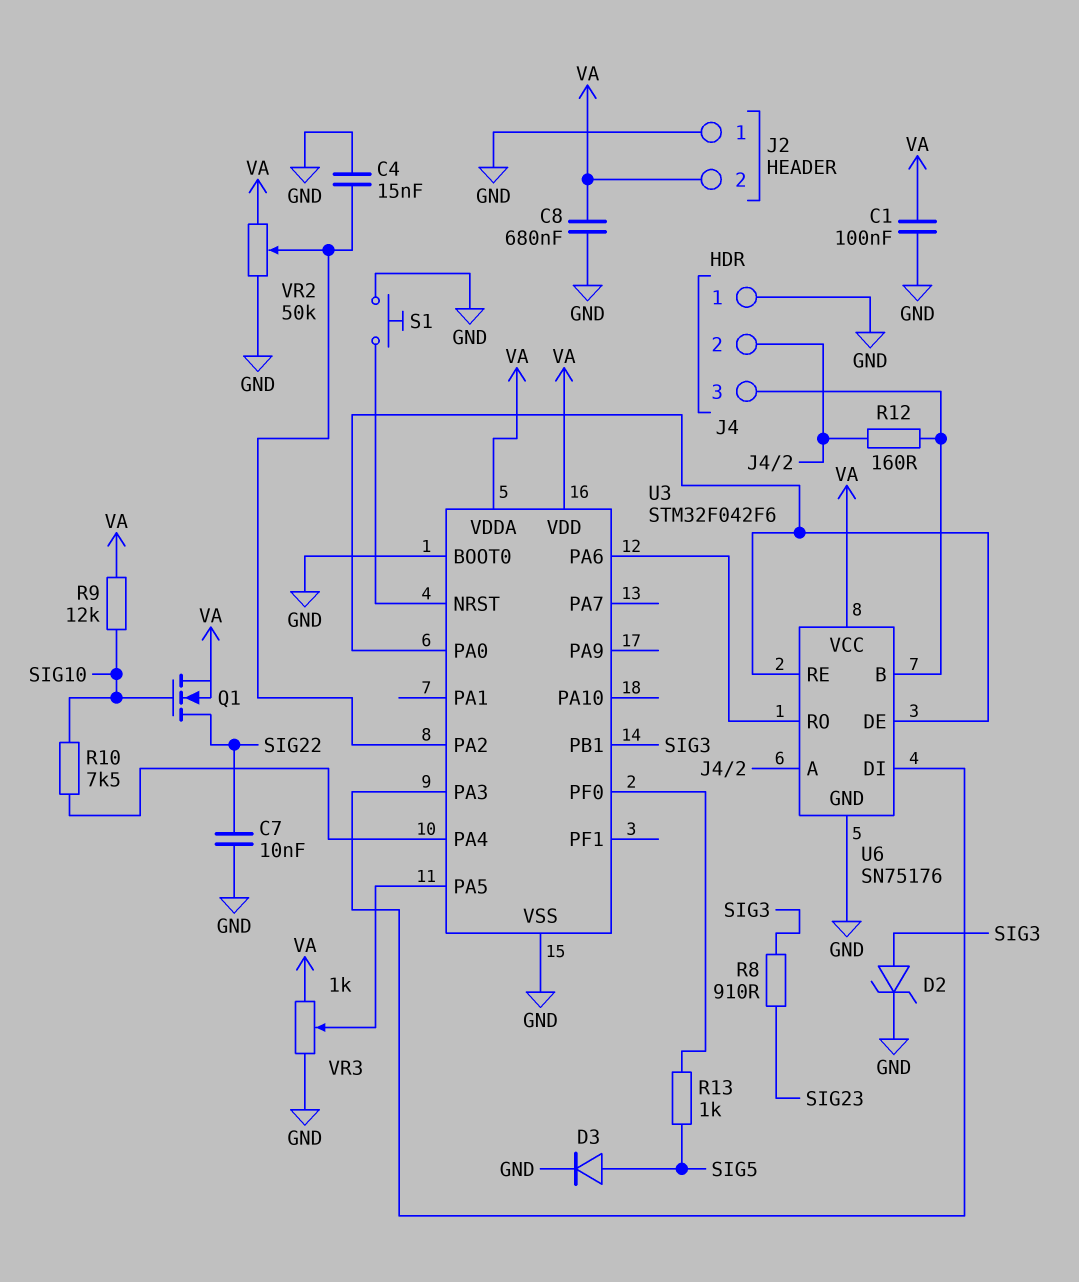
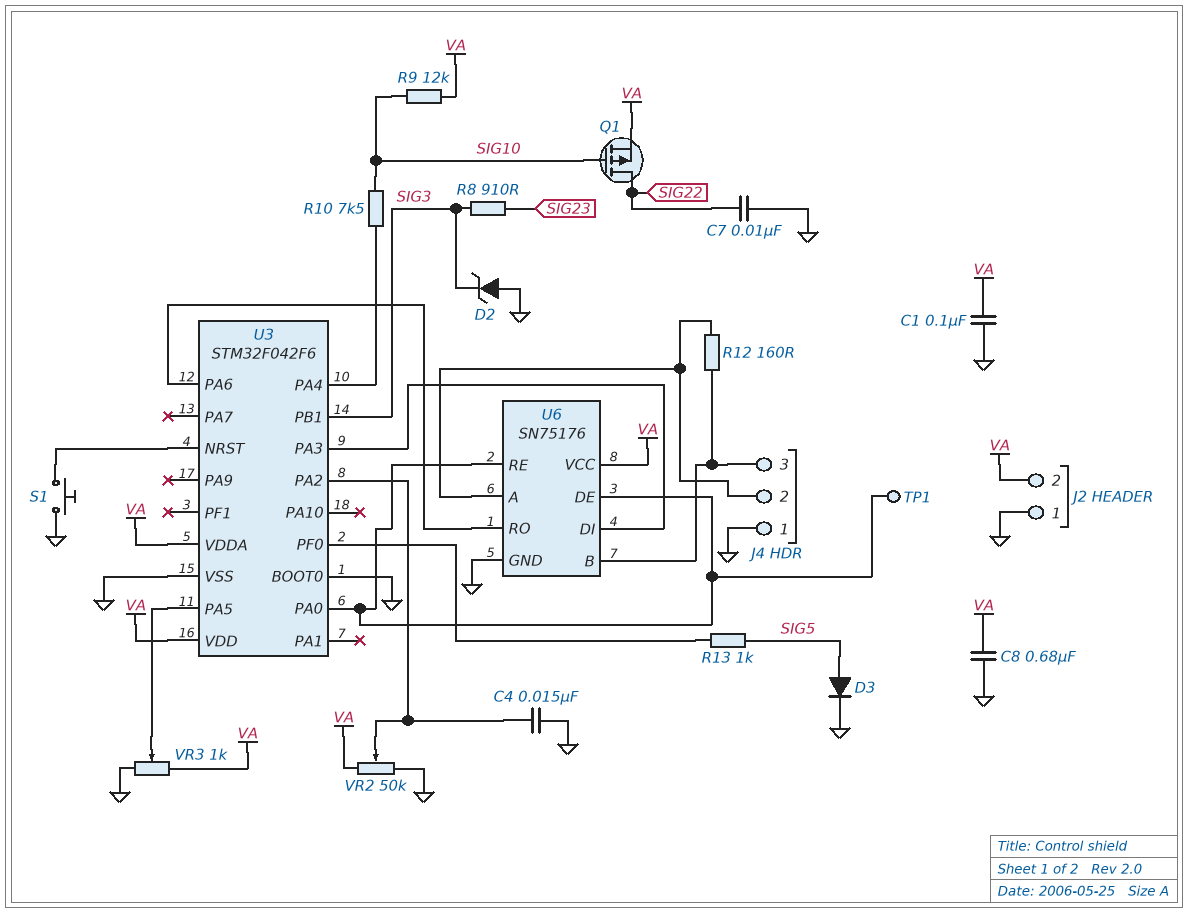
D2: zener (A SIG3, K GND) -> zener (A GND, K SIG3)
Q1: NMOS (G SIG10, D SIG22, S VA) -> PMOS (G SIG10, D SIG22, S VA)
TP1: none -> test point (U3/PA0)

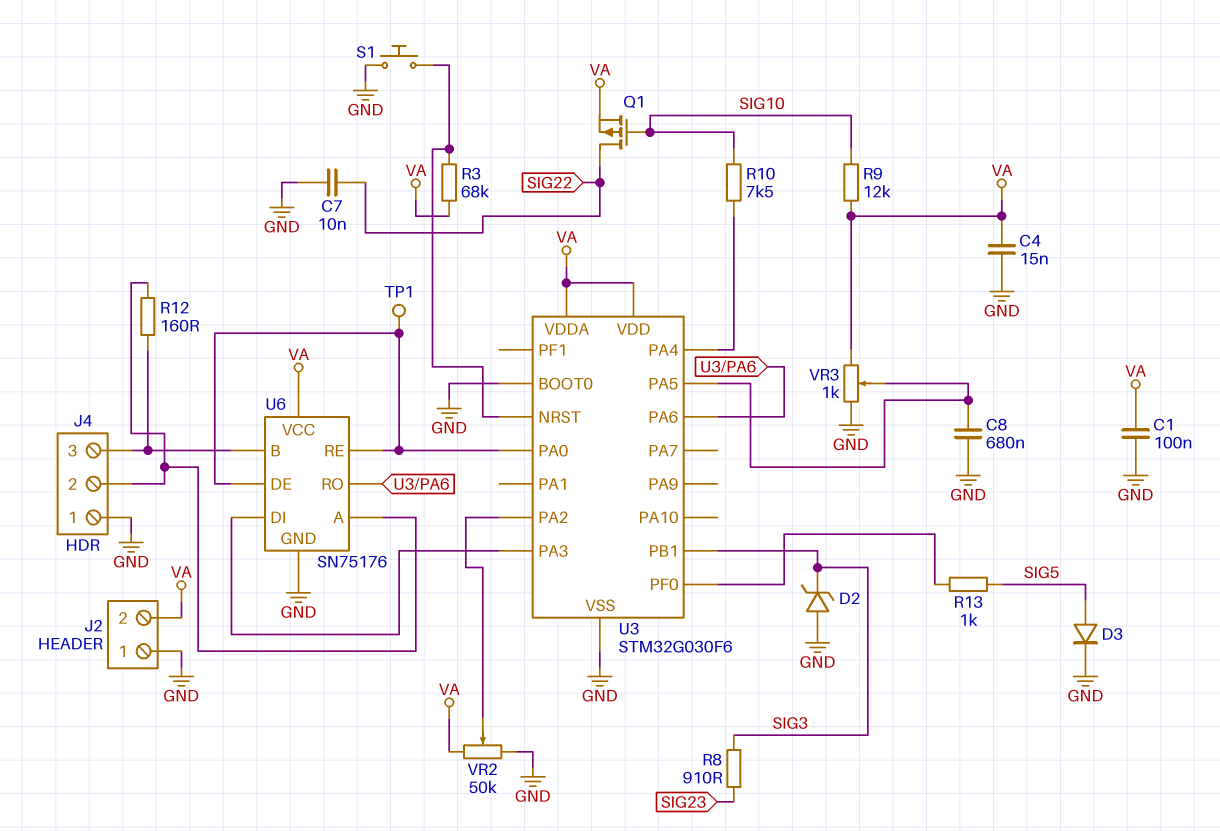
C4: 15nF (GND, U3/PA2) -> 15nF (GND, VA)
C8: 680nF (GND, VA) -> 680nF (GND, U3/PA5)
R3: none -> 68k (U3/NRST, VA)
U3: STM32F042F6 -> STM32G030F6

